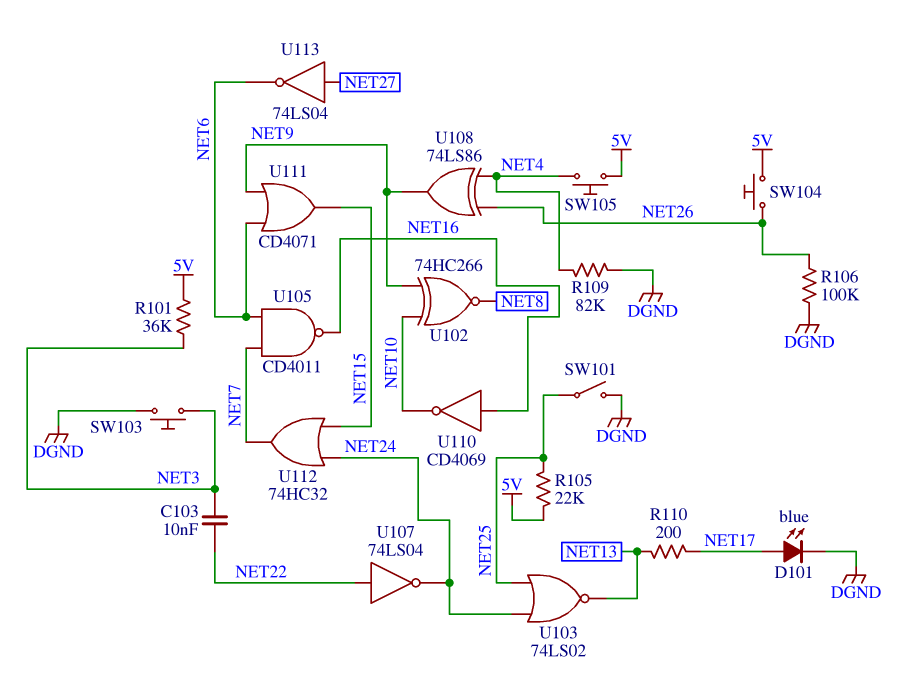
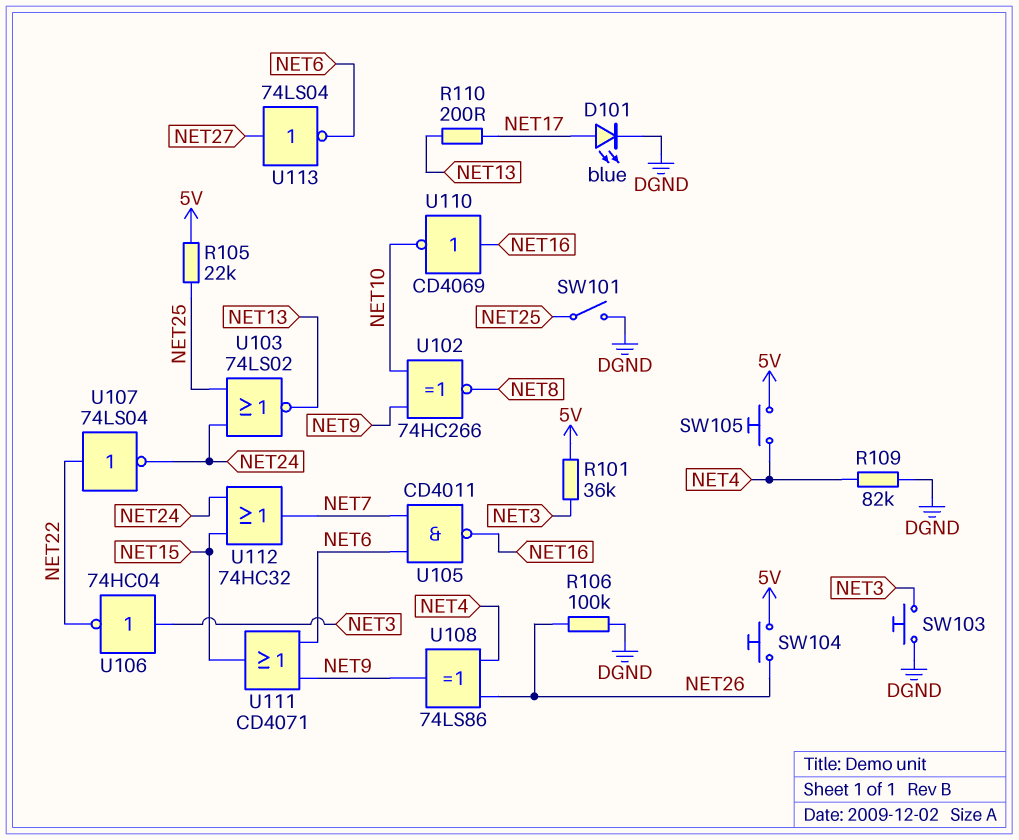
C103: 10nF (NET3, NET22) -> none
U106: none -> NOT 74HC04 (in NET3, out NET22)

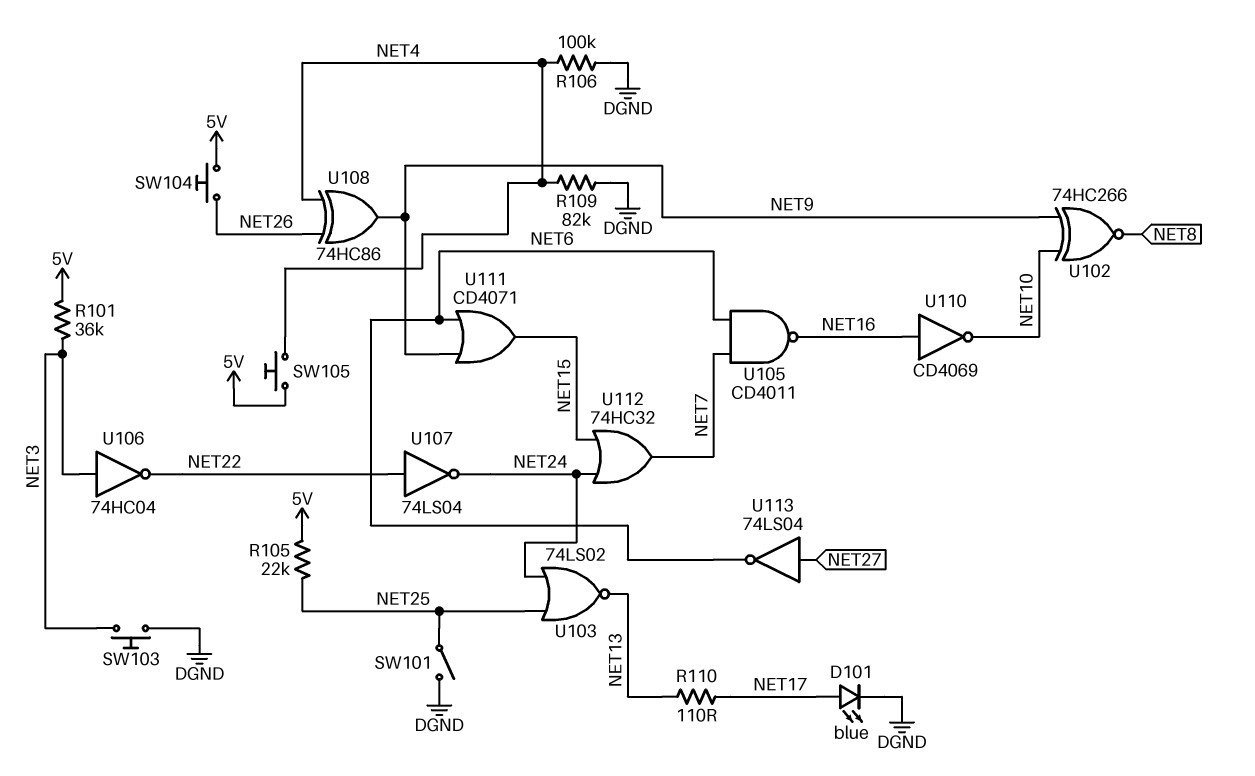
R106: 100k (DGND, NET26) -> 100k (DGND, NET4)
R110: 200 (NET13, NET17) -> 110 (NET13, NET17)
U108: XOR 74LS86 (in NET4, in NET26, out NET9) -> XOR 74HC86 (in NET4, in NET26, out NET9)

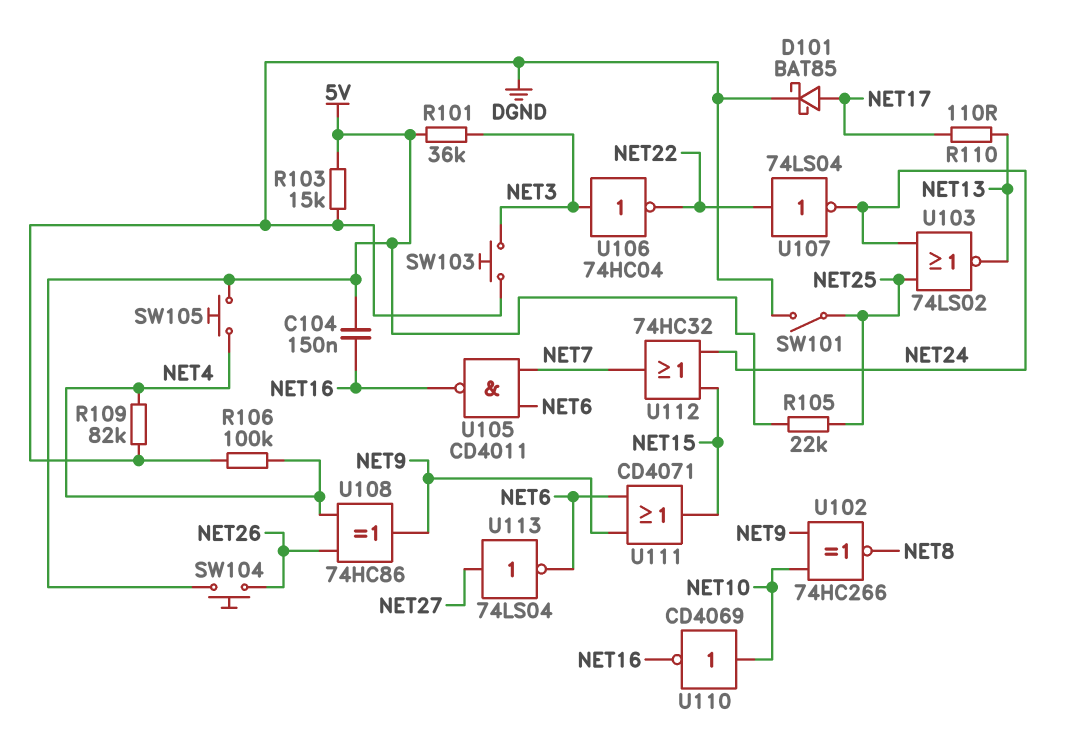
C104: none -> 150nF (5V, NET16)
D101: LED blue (A NET17, K DGND) -> schottky BAT85 (A NET17, K DGND)
R103: none -> 15k (5V, DGND)
U110: NOT CD4069 (in NET16, out NET10) -> NOT CD4069 (in NET10, out NET16)

